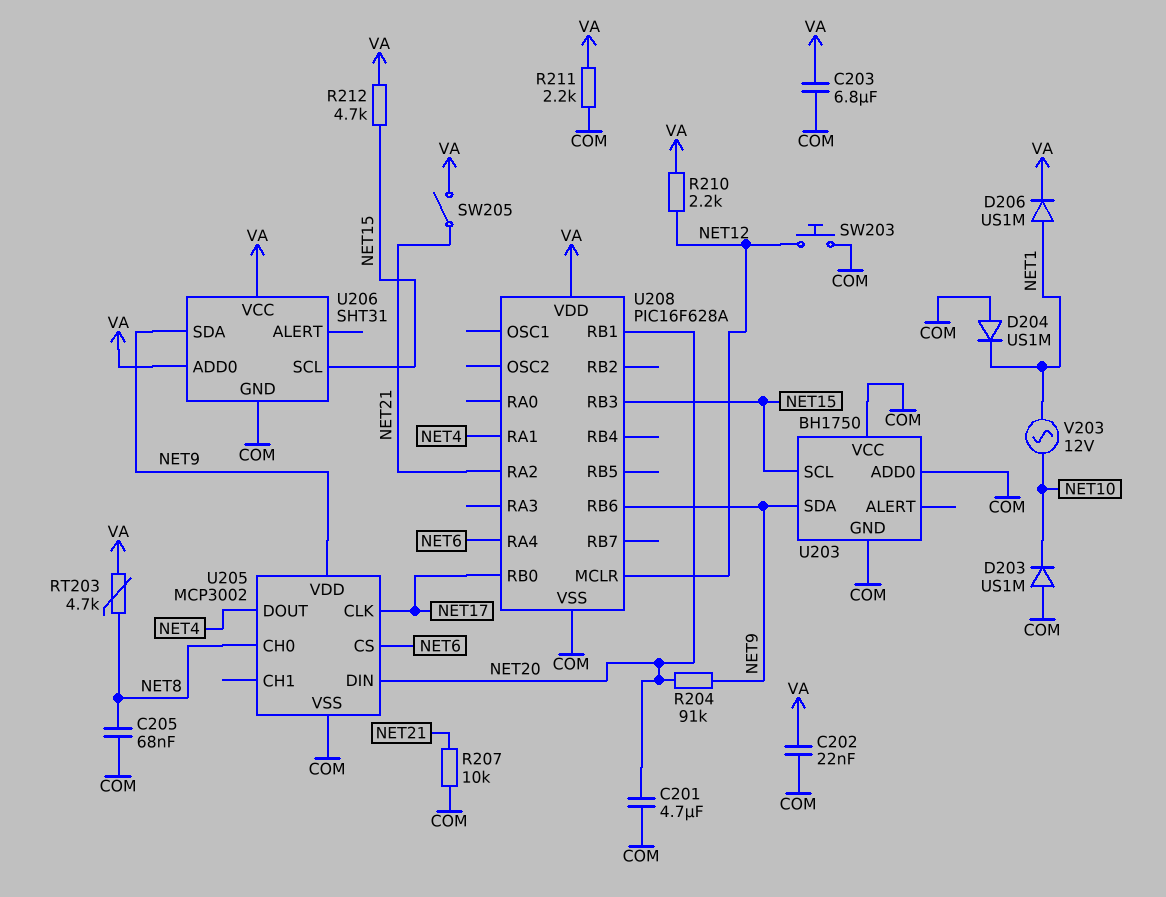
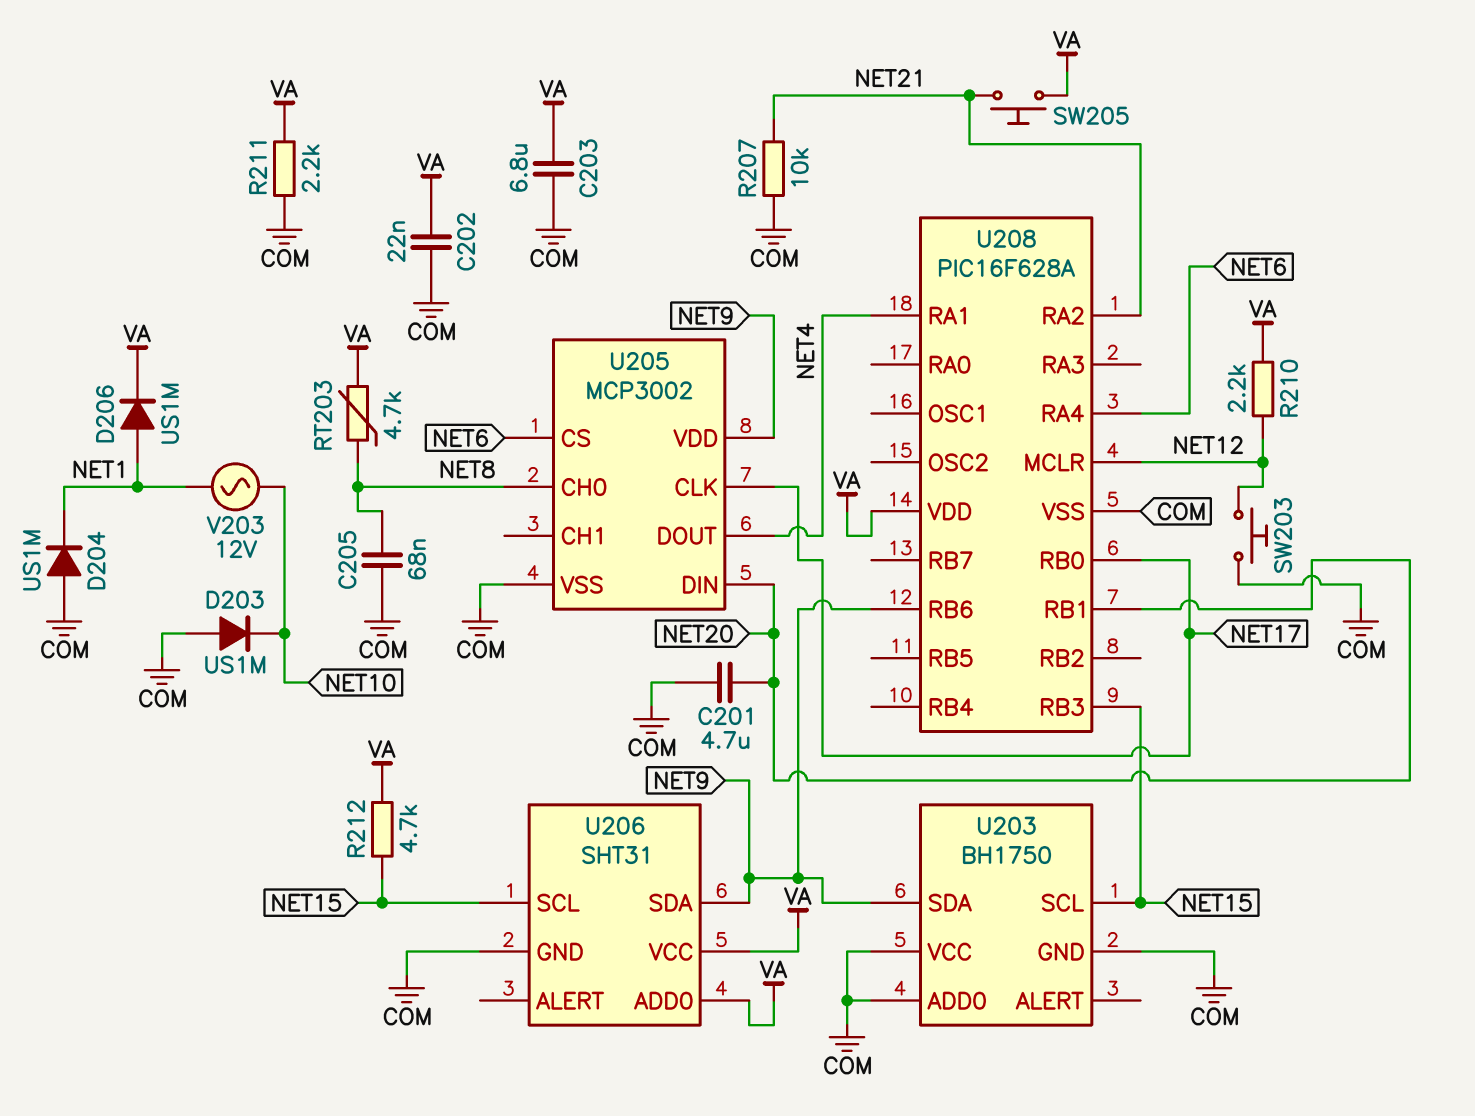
R204: 91k (NET9, NET20) -> none
SW205: switch (NET21, VA) -> button (NET21, VA)

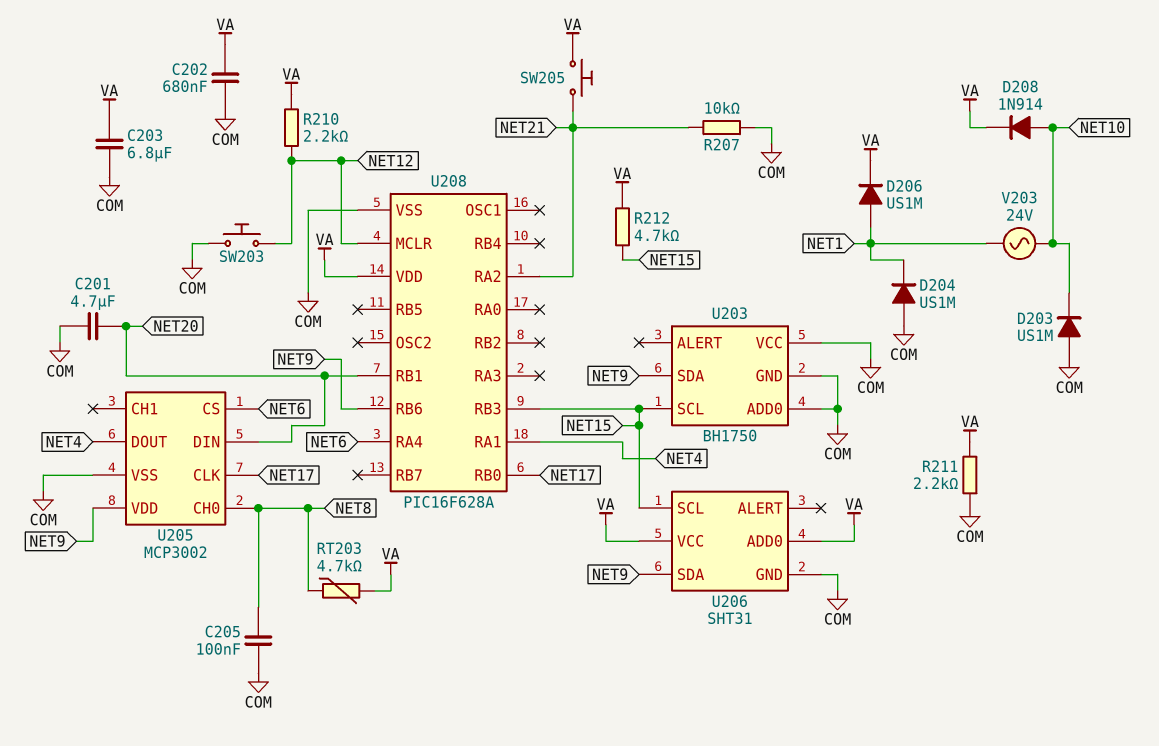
C202: 22nF (COM, VA) -> 680nF (COM, VA)
C205: 68nF (COM, NET8) -> 100nF (COM, NET8)
D208: none -> diode 1N914 (A NET10, K VA)
V203: AC 12V (NET1, NET10) -> AC 24V (NET1, NET10)

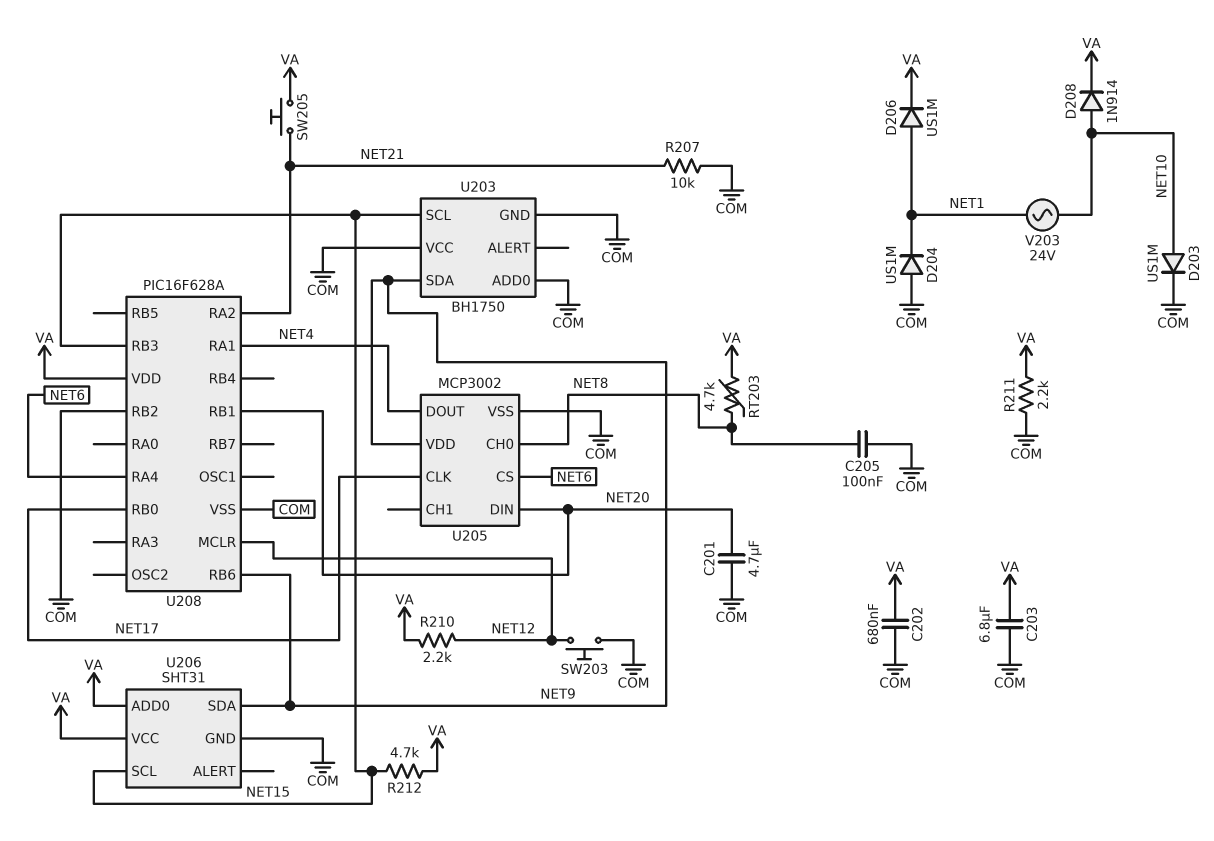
D203: diode US1M (A COM, K NET10) -> diode US1M (A NET10, K COM)
U208 pin RB2: none -> COM

